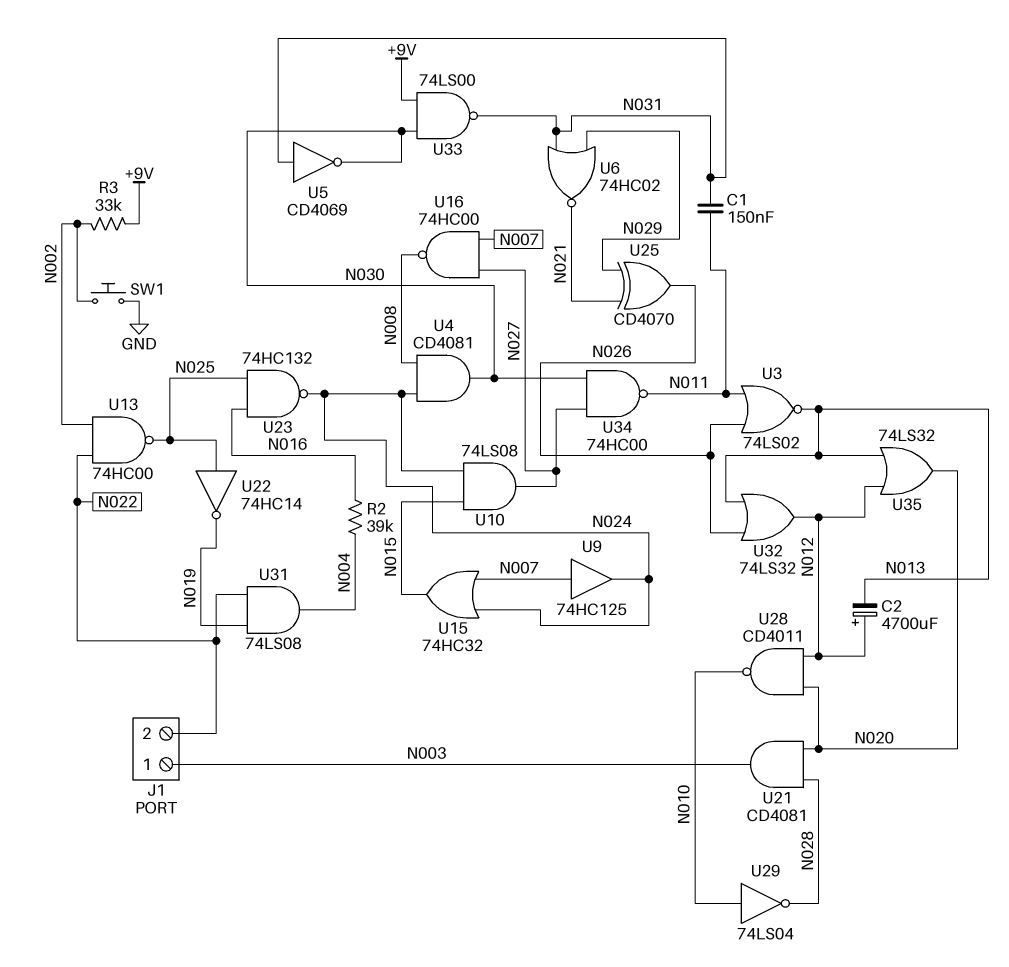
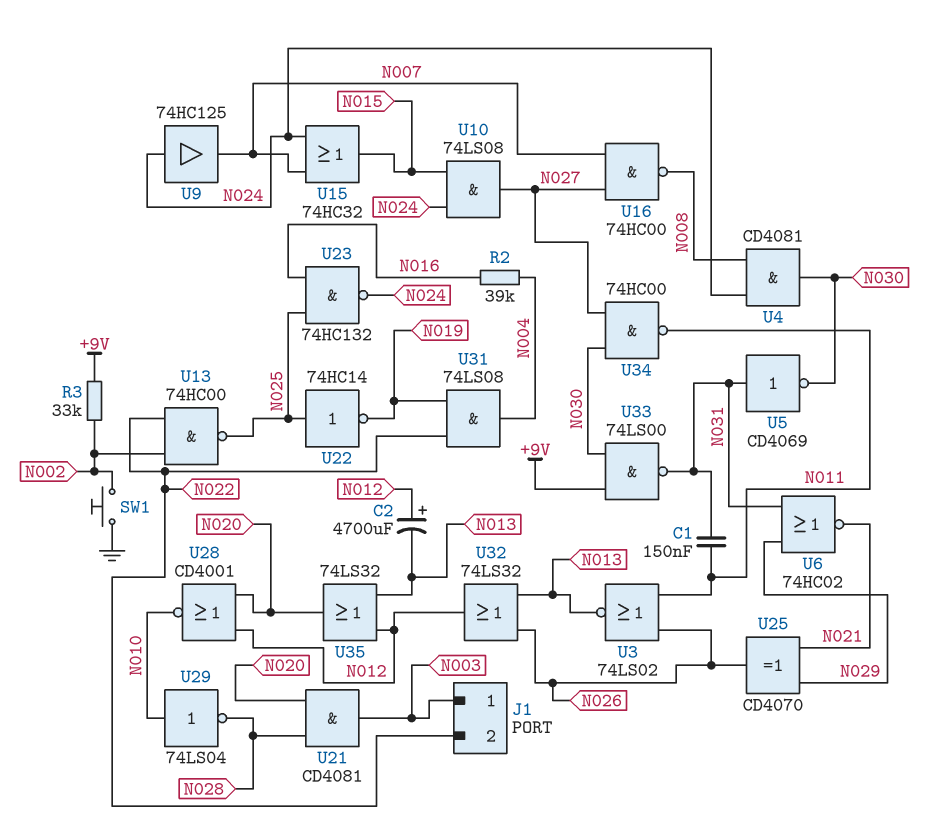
U9: buffer 74HC125 (in N007, out N024) -> buffer 74HC125 (in N024, out N007)
U28: NAND CD4011 (in N012, in N020, out N010) -> NOR CD4001 (in N012, in N020, out N010)

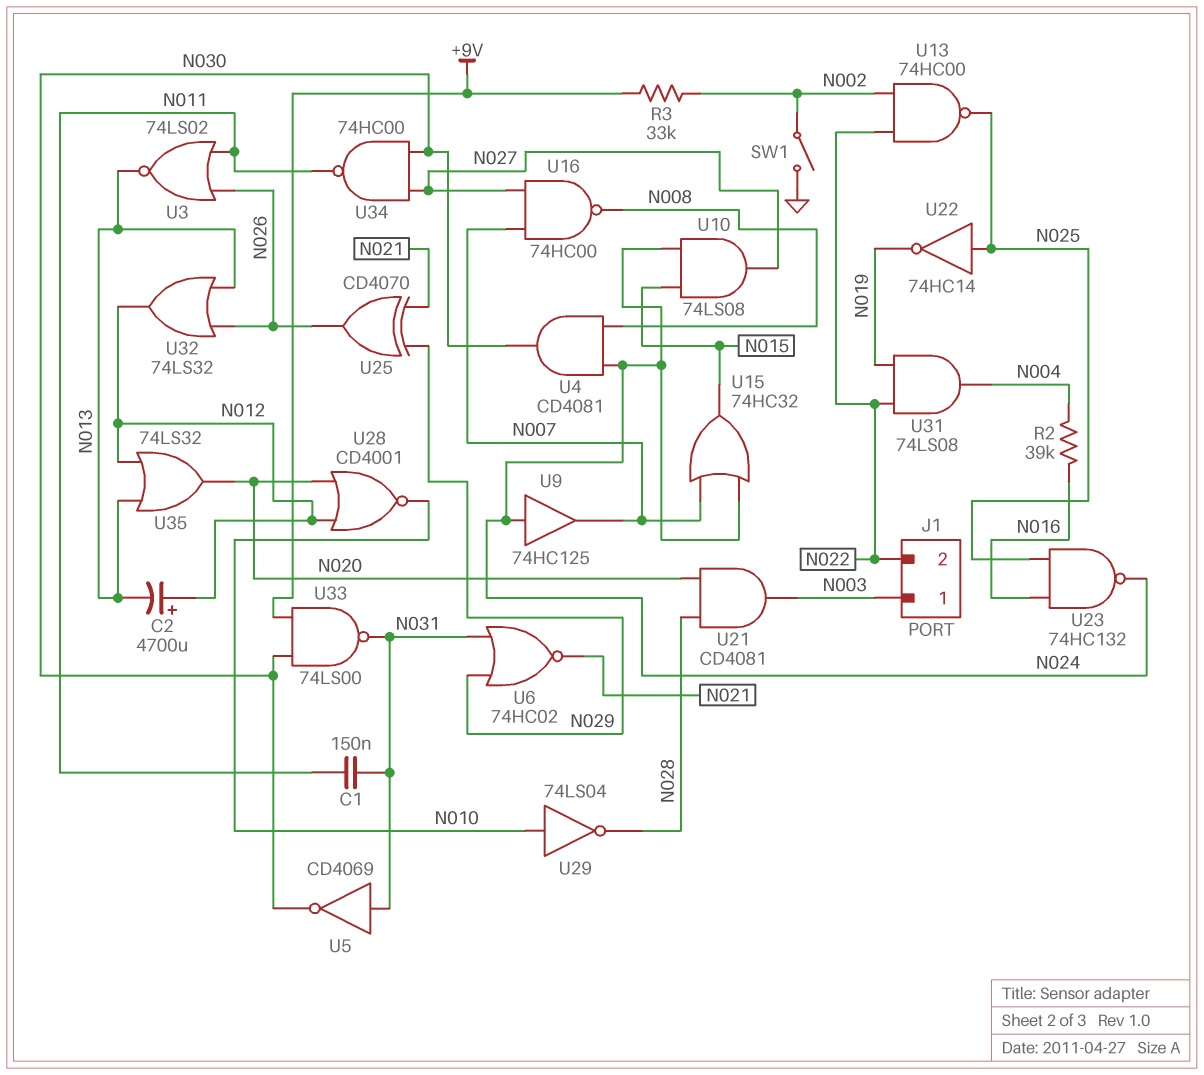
SW1: button (GND, N002) -> switch (GND, N002)

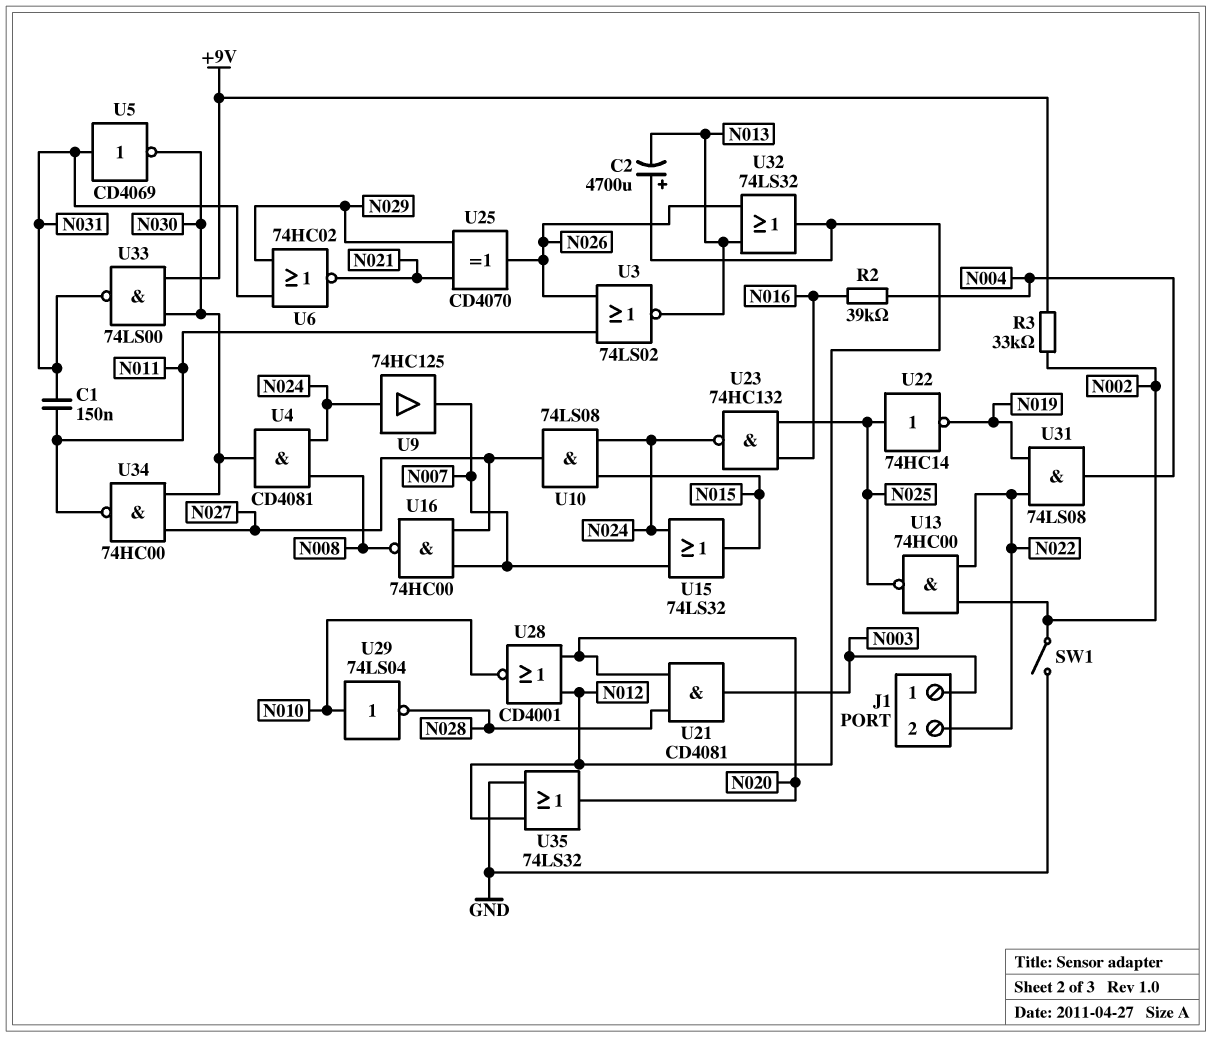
U15: OR 74HC32 (in N007, in N024, out N015) -> OR 74LS32 (in N007, in N024, out N015)
U35: OR 74LS32 (in N012, in N013, out N020) -> OR 74LS32 (in GND, in N012, out N020)

